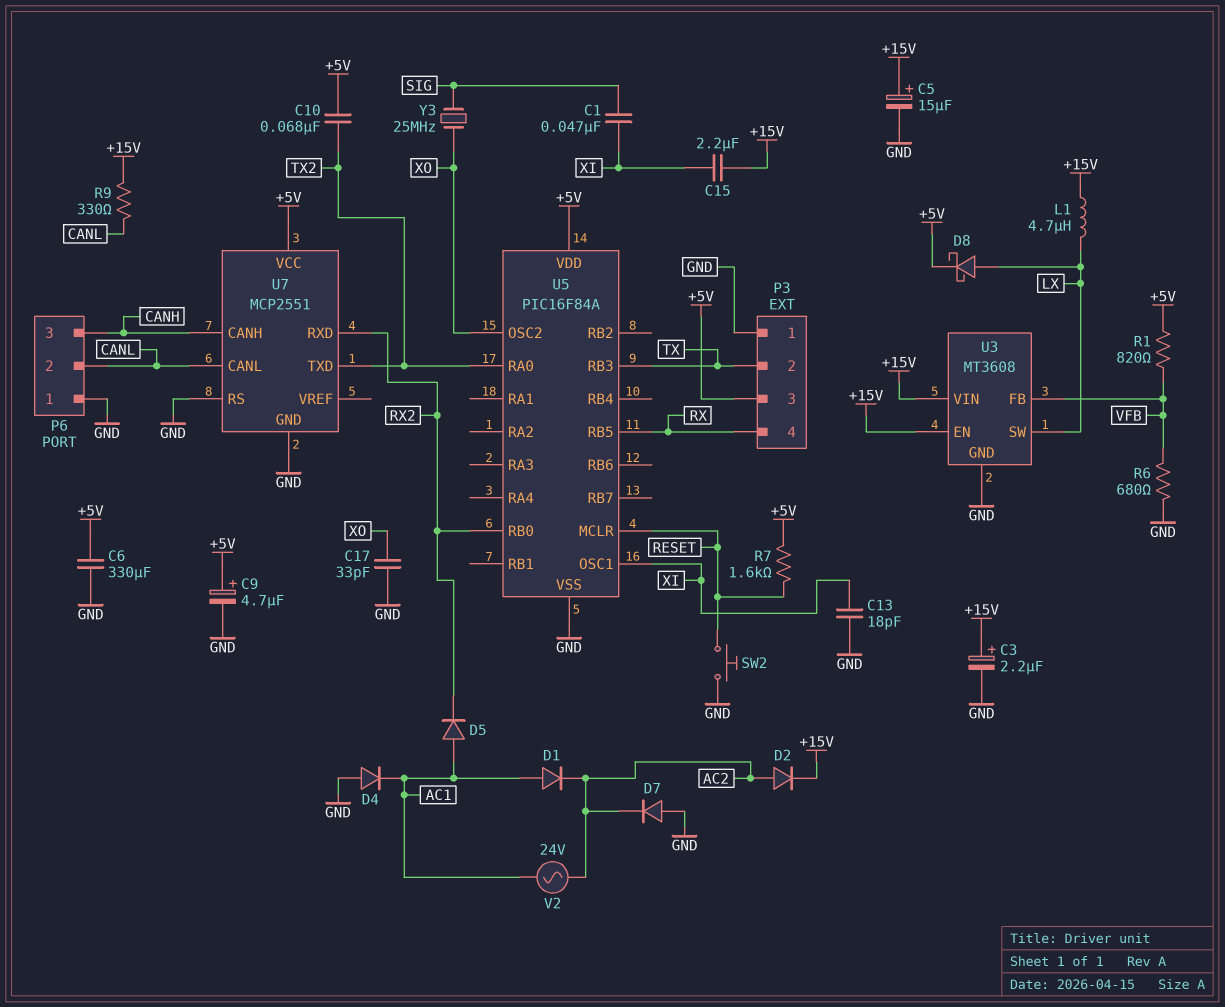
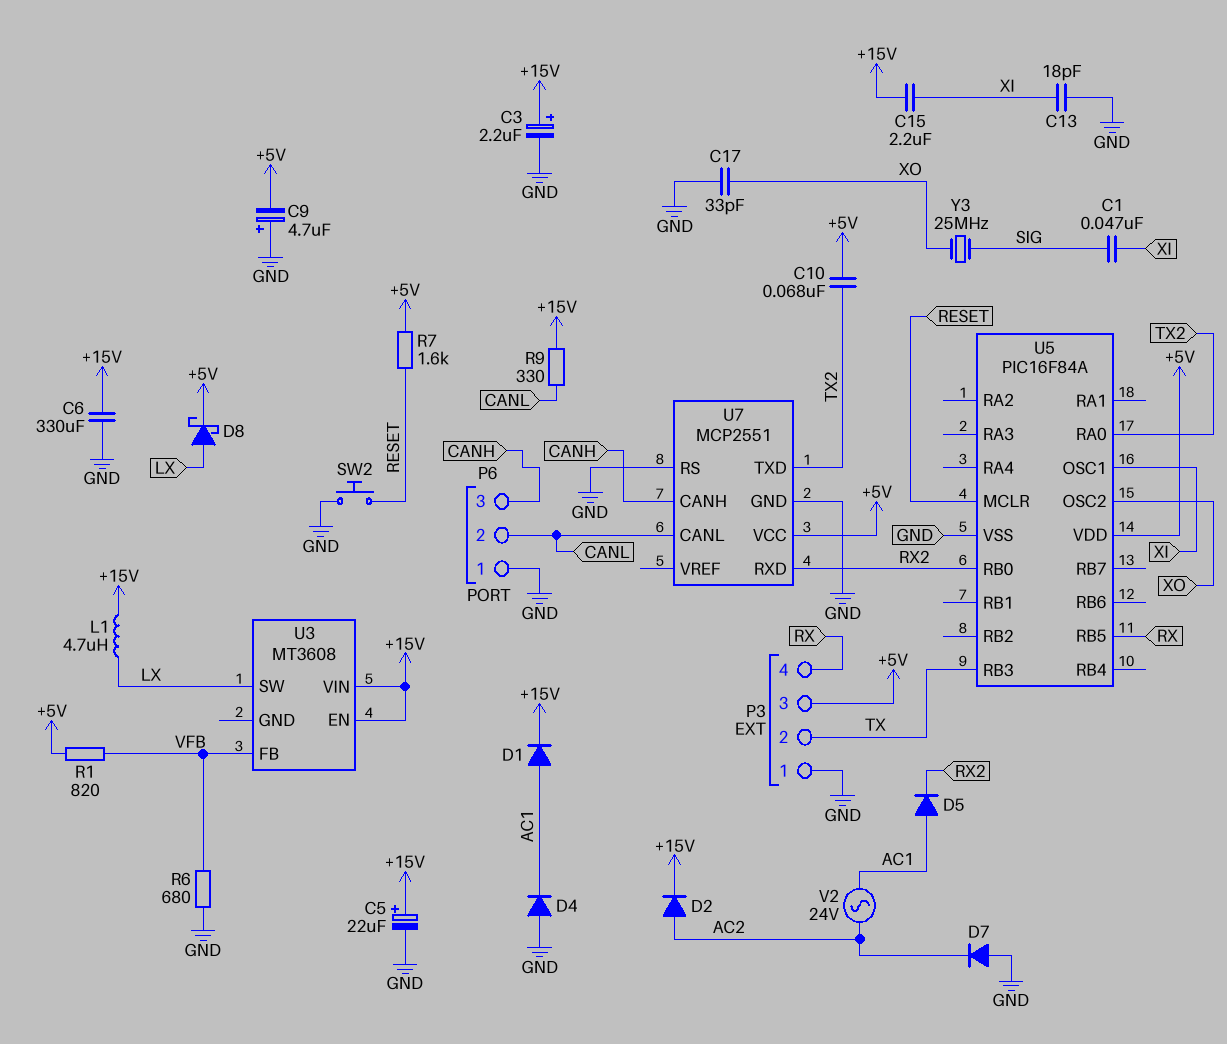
C5: 15uF (plus +15V, minus GND) -> 22uF (plus +15V, minus GND)
C6: 330uF (+5V, GND) -> 330uF (+15V, GND)
C9: 4.7uF (plus +5V, minus GND) -> 4.7uF (plus GND, minus +5V)
D1: diode (A AC1, K AC2) -> diode (A AC1, K +15V)
U3 pin GND: GND -> none

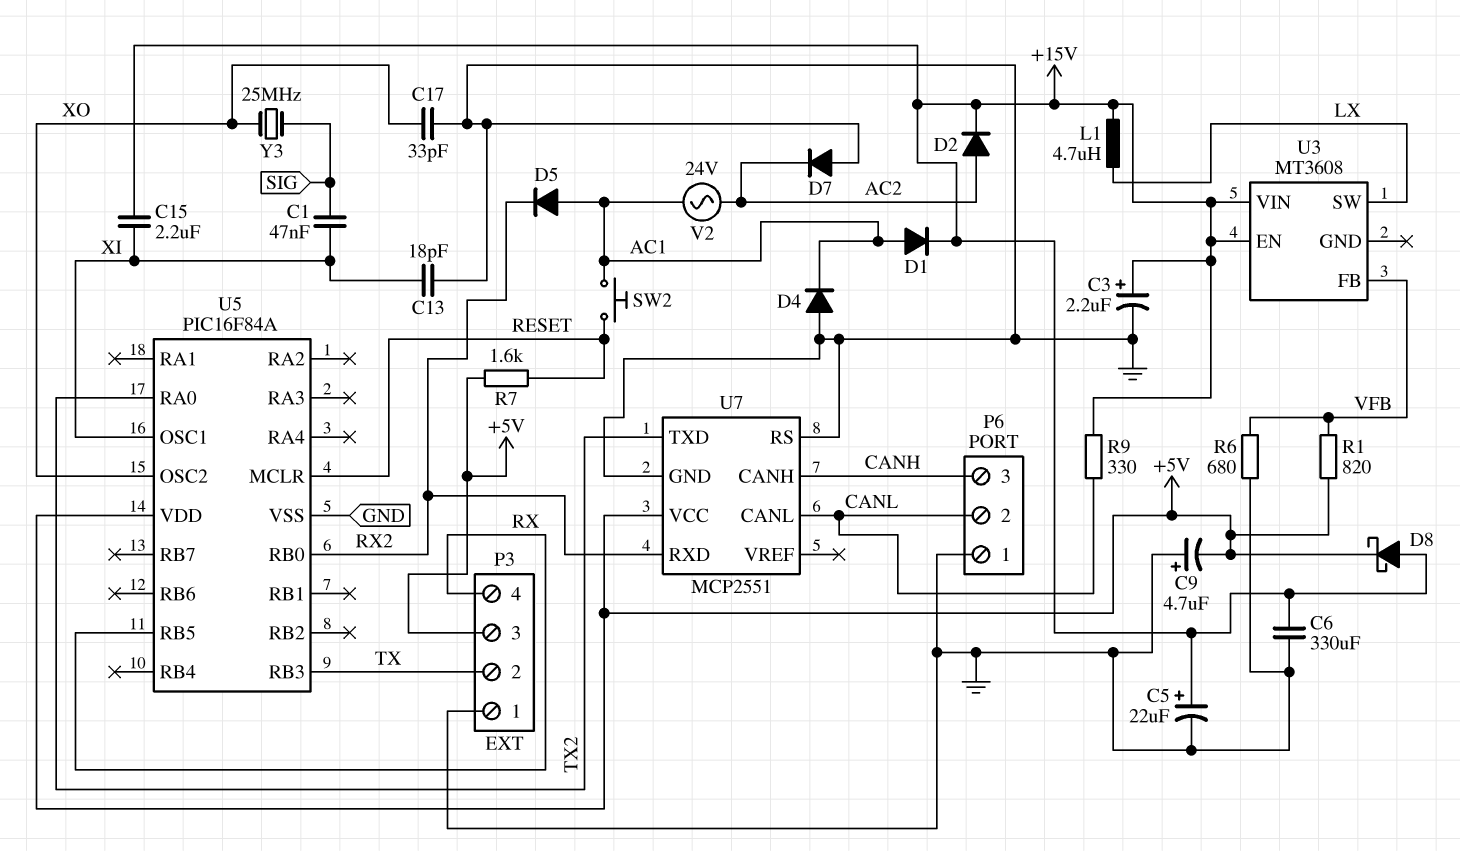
C10: 68nF (+5V, TX2) -> none
D8: schottky (A LX, K +5V) -> schottky (A +15V, K +5V)
SW2: button (GND, RESET) -> button (AC1, RESET)

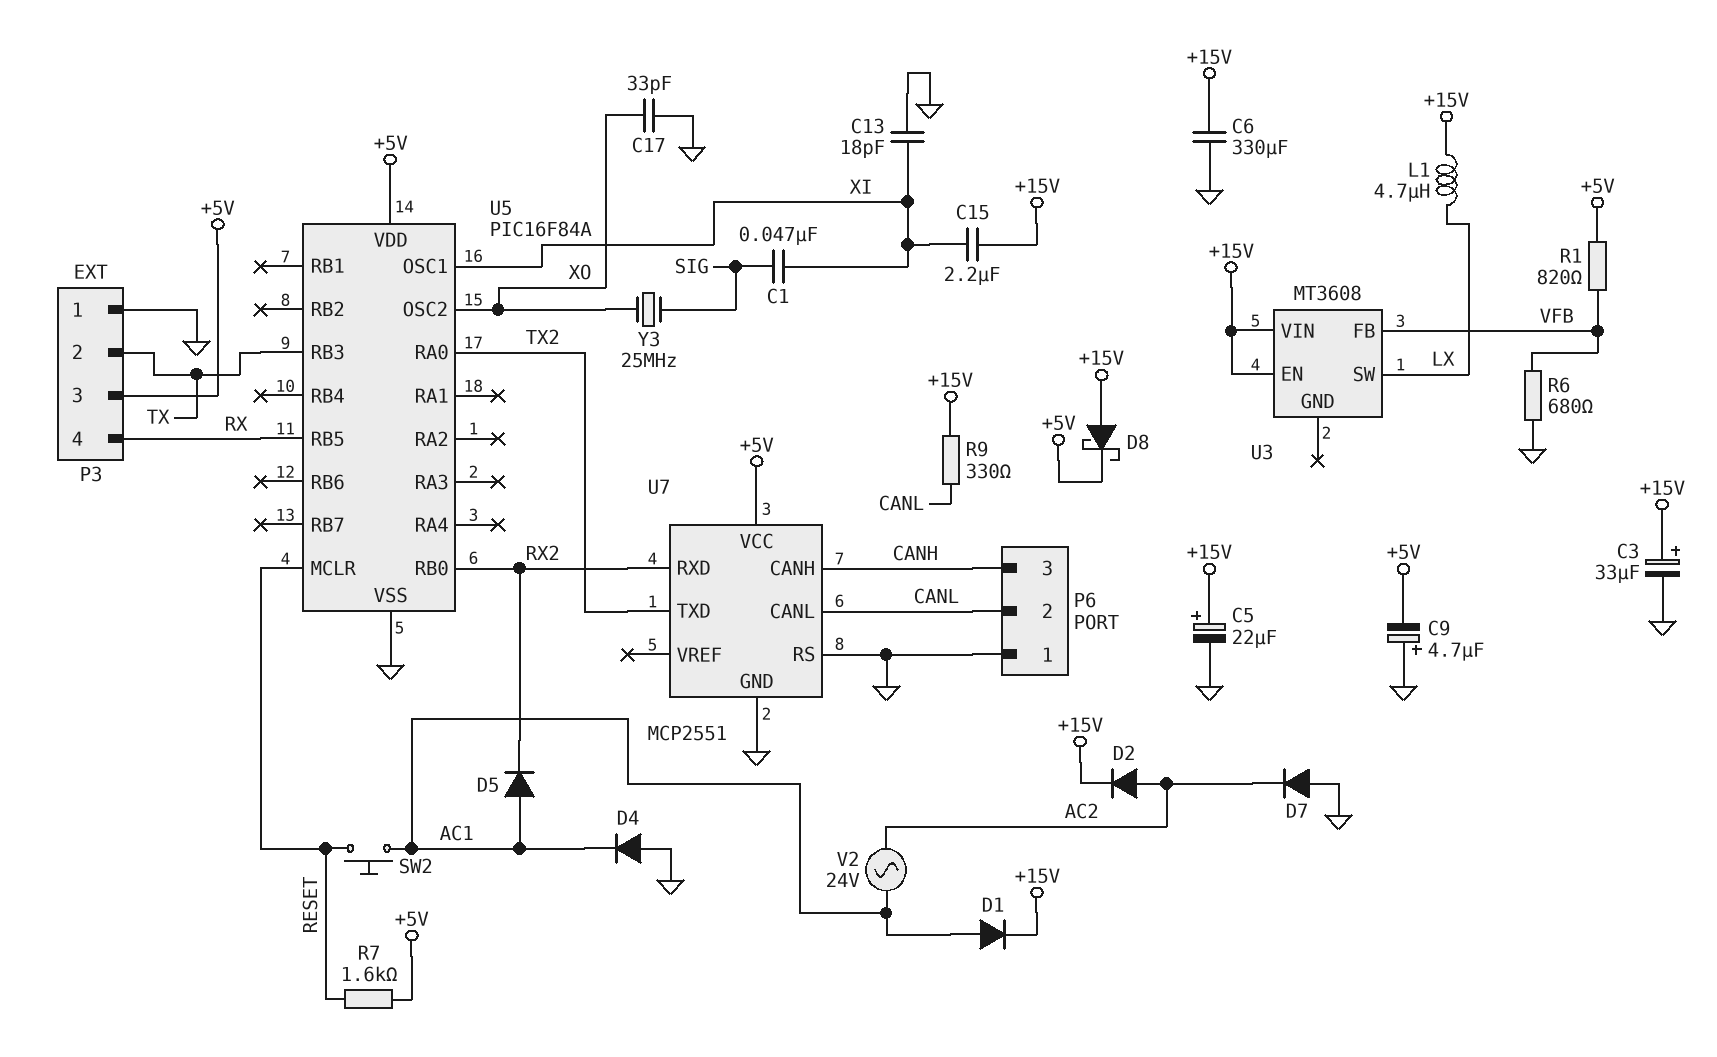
C3: 2.2uF (plus +15V, minus GND) -> 33uF (plus +15V, minus GND)

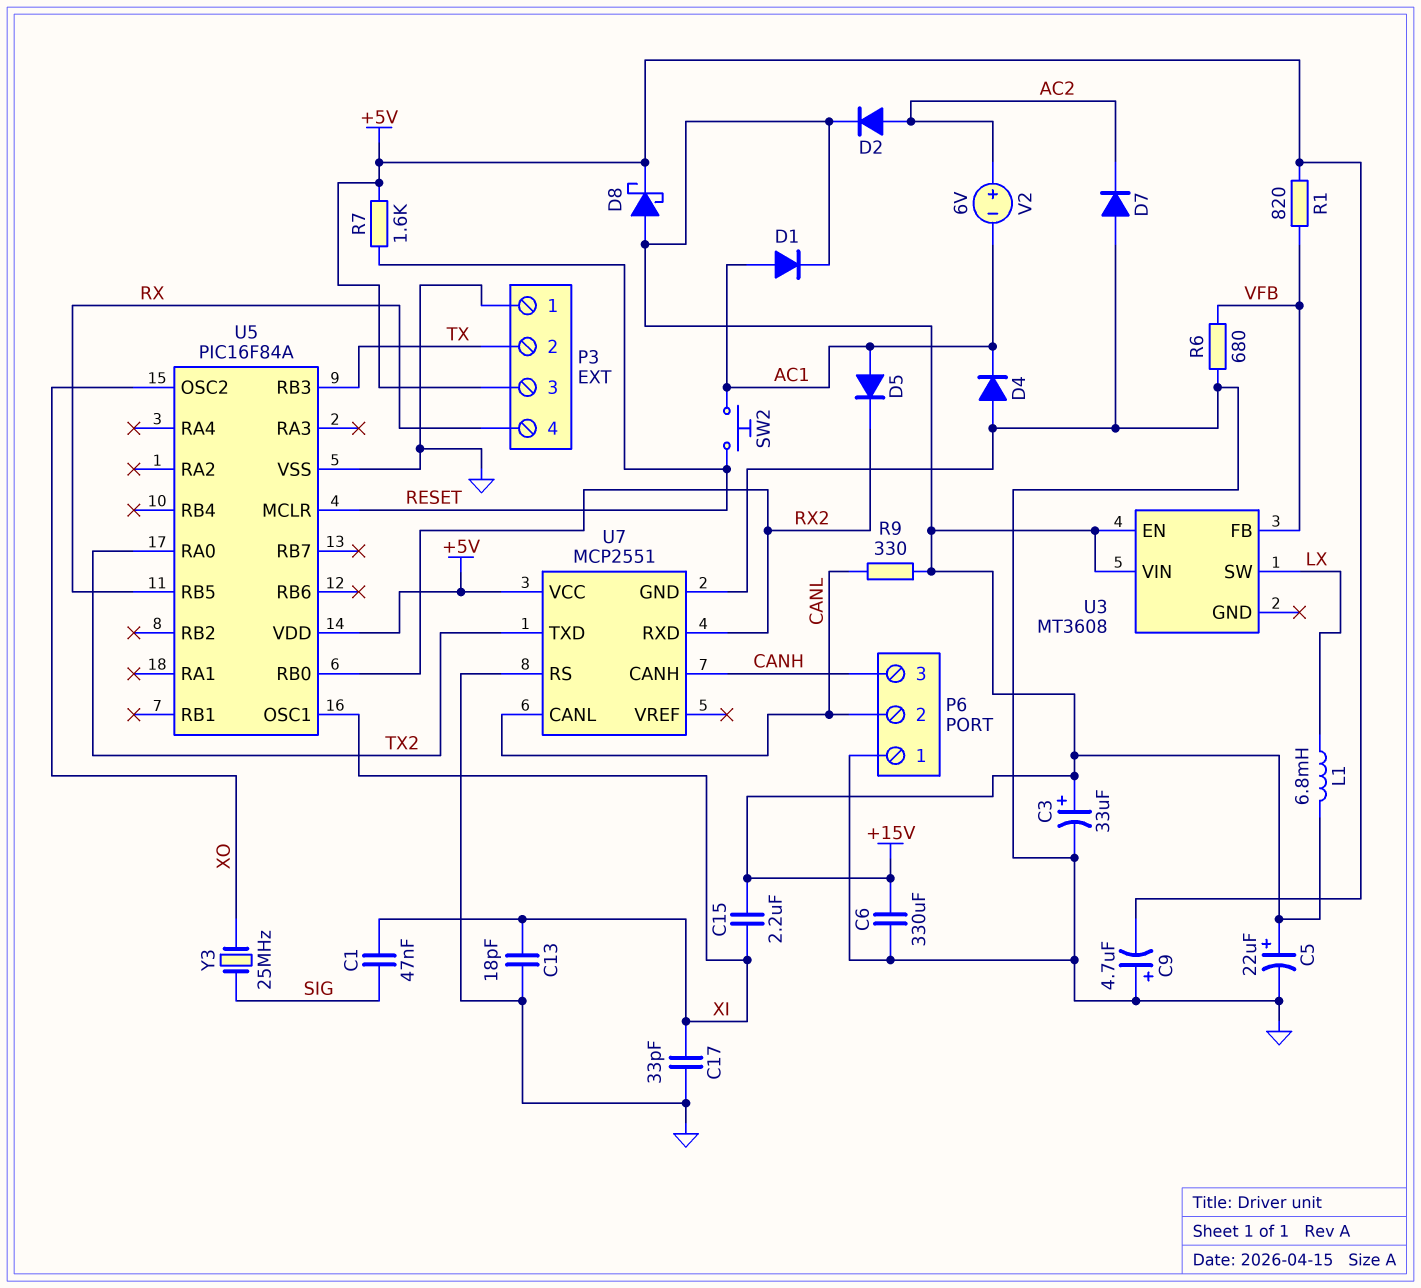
C17: 33pF (GND, XO) -> 33pF (GND, XI)
L1: 4.7uH (+15V, LX) -> 6.8mH (+15V, LX)
V2: AC 24V (AC1, AC2) -> 6V (plus AC2, minus AC1)

